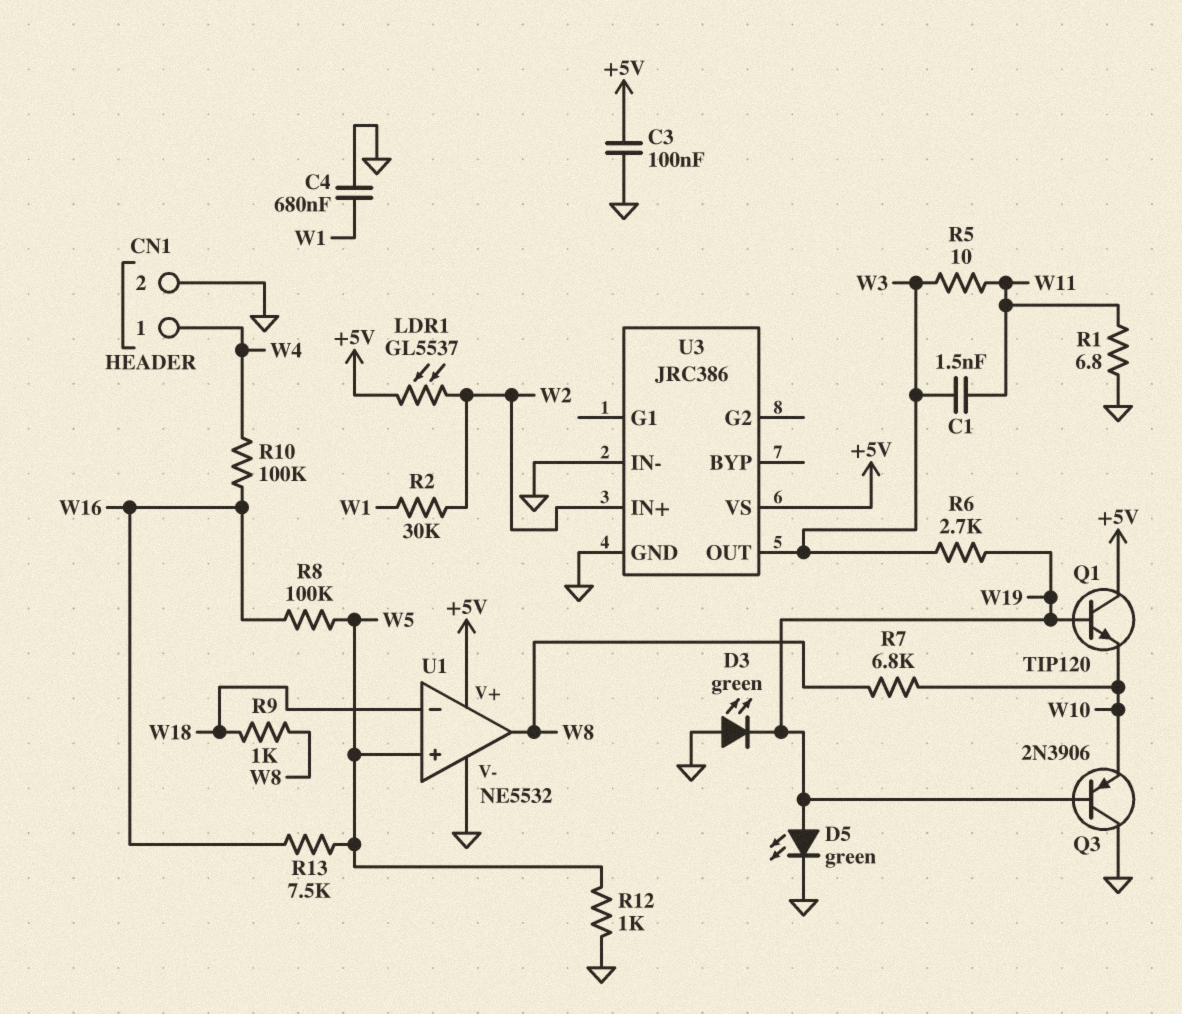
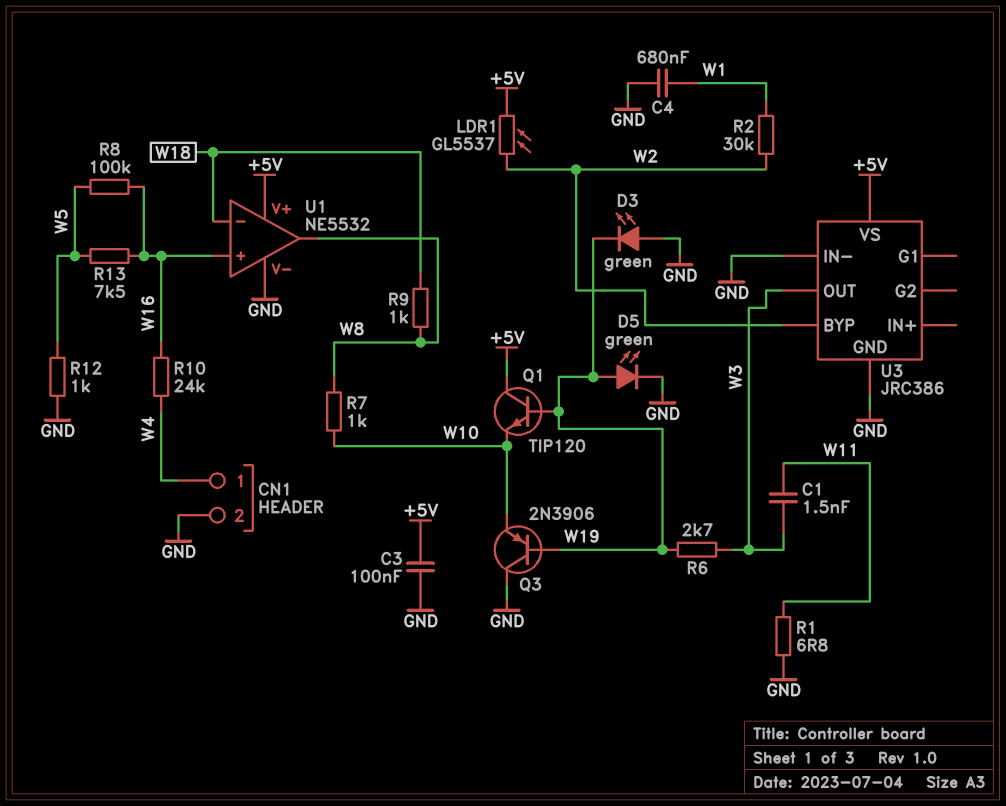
R5: 10 (W3, W11) -> none
R7: 6.8k (W8, W10) -> 1k (W8, W10)
R10: 100k (W4, W16) -> 24k (W4, W16)
U1 pin in+: W5 -> W16
U3 pin BYP: none -> W2
U3 pin IN+: W2 -> none

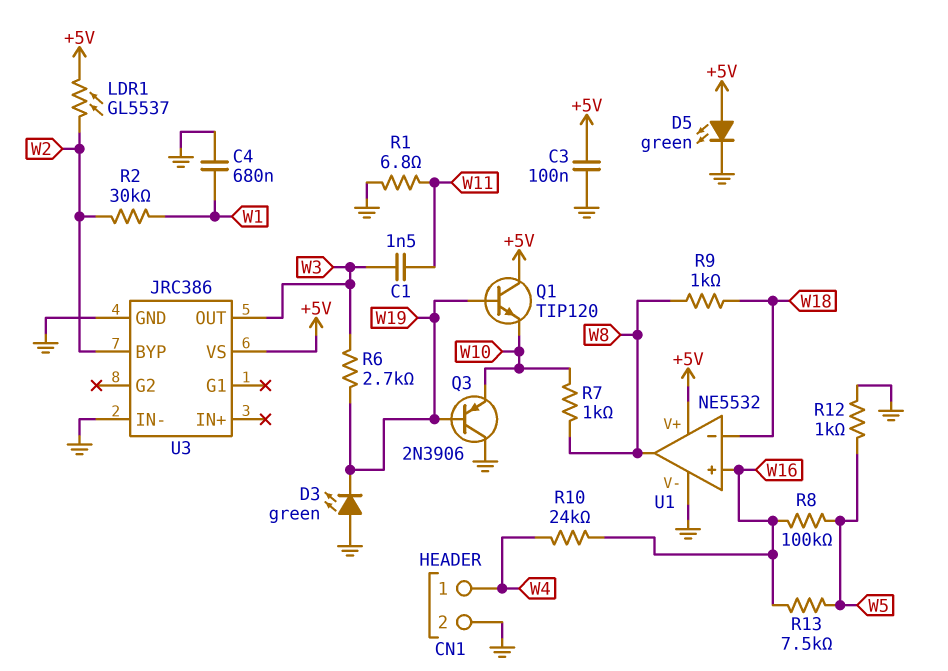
D5: LED green (A W19, K GND) -> LED green (A +5V, K GND)

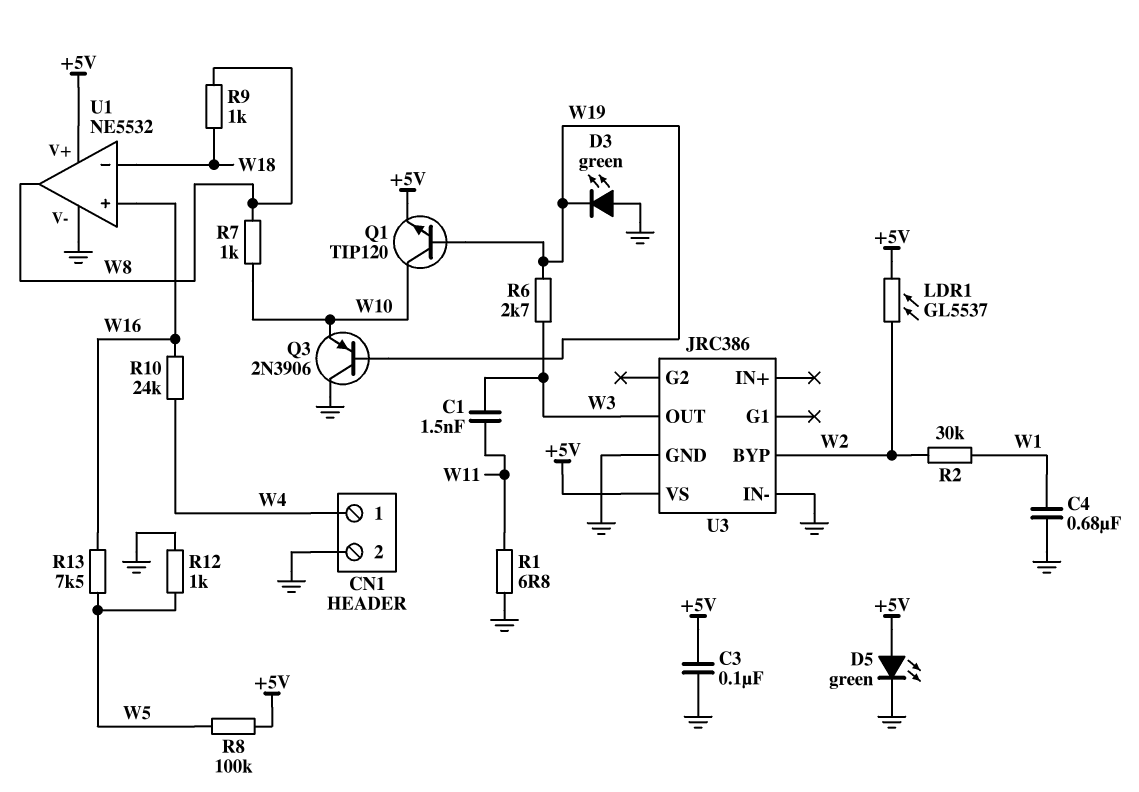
Q1: NPN TIP120 (B W19, C +5V, E W10) -> NPN TIP120 (B W19, C W10, E +5V)
R8: 100k (W5, W16) -> 100k (+5V, W5)

